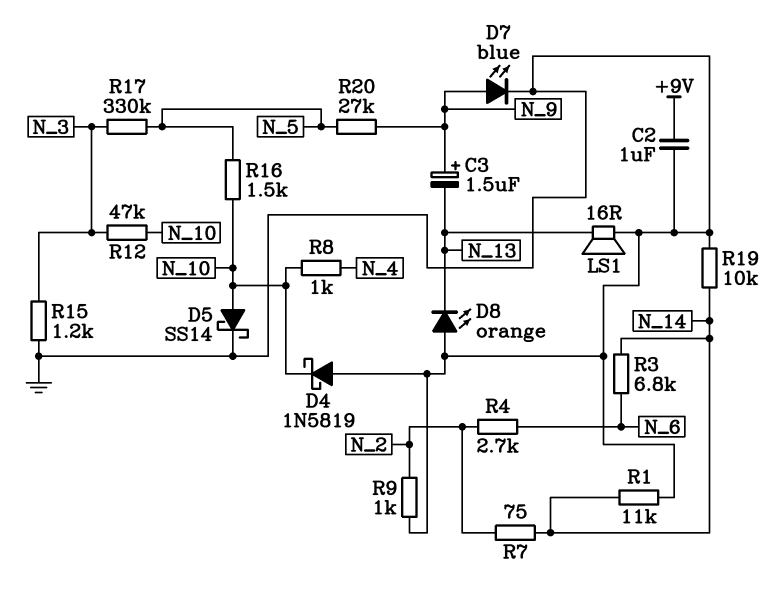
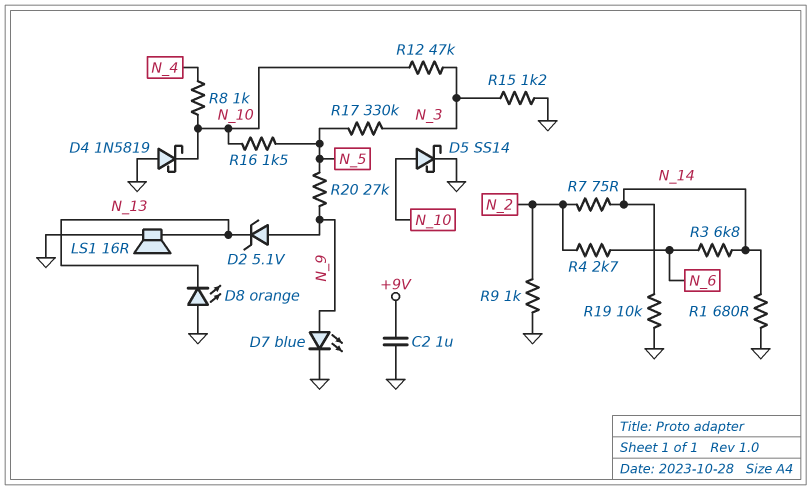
C3: 1.5uF (plus N_9, minus N_13) -> none
D2: none -> zener 5.1V (A N_9, K N_13)
R1: 11k (GND, N_14) -> 680 (GND, N_14)

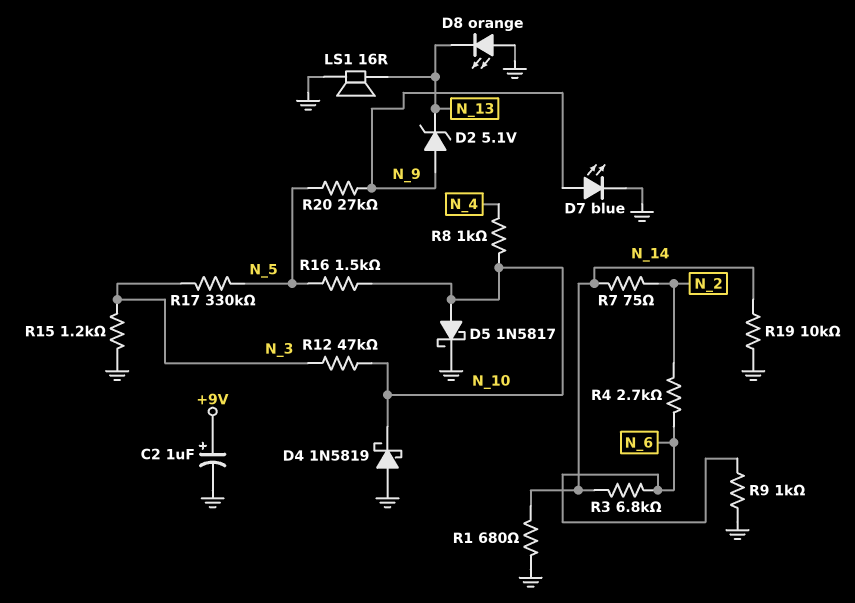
C2: 1uF (+9V, GND) -> 1uF (plus +9V, minus GND)
D5: schottky SS14 (A N_10, K GND) -> schottky 1N5817 (A N_10, K GND)
R9: 1k (GND, N_2) -> 1k (GND, N_6)

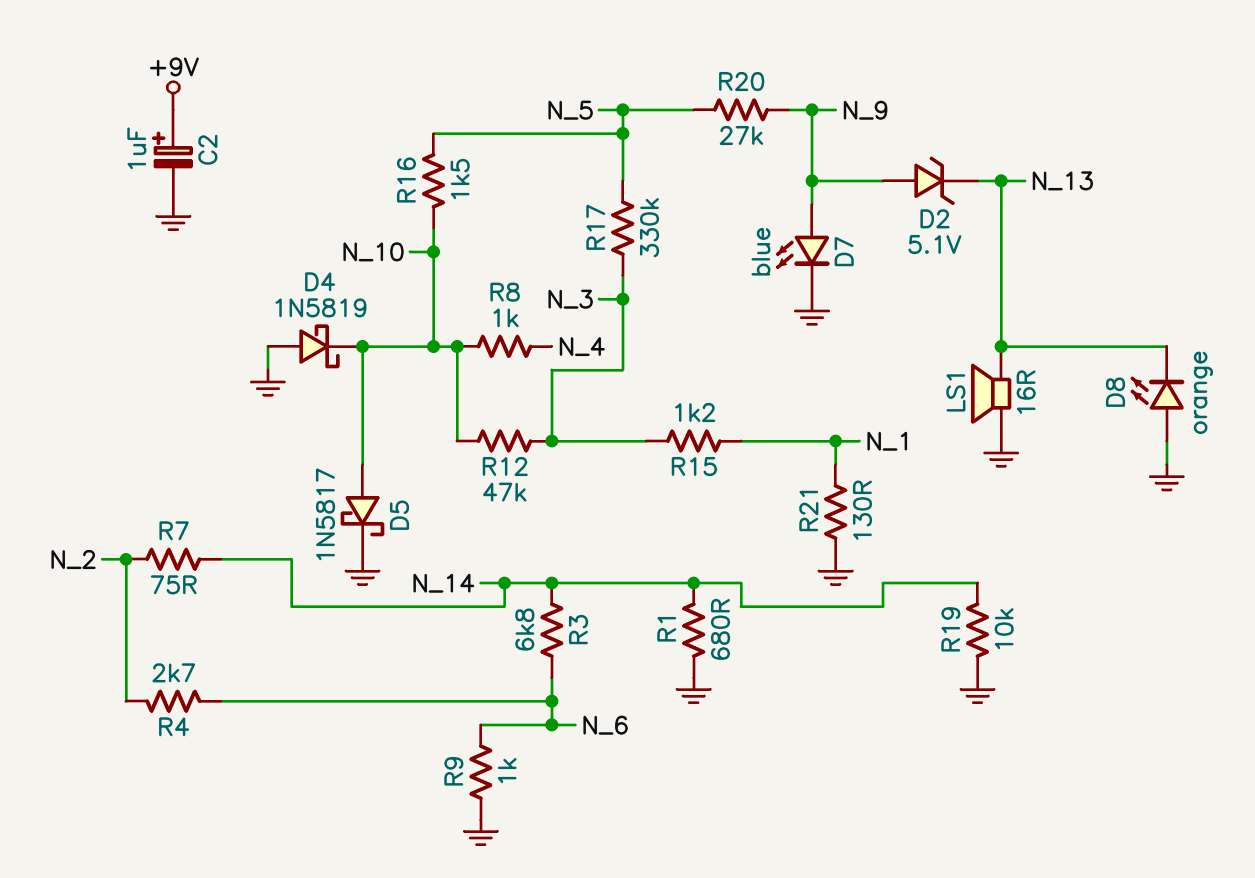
R15: 1.2k (GND, N_3) -> 1.2k (N_1, N_3)
R21: none -> 130 (GND, N_1)

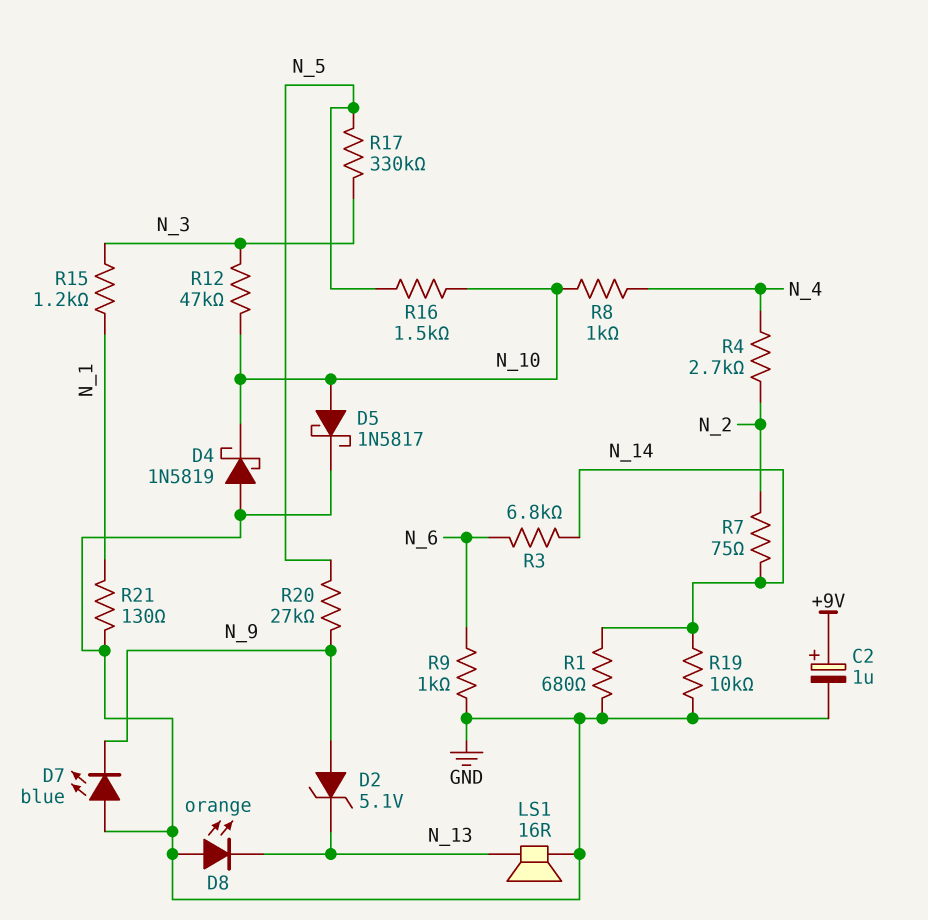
D7: LED blue (A N_9, K GND) -> LED blue (A GND, K N_9)
R4: 2.7k (N_2, N_6) -> 2.7k (N_2, N_4)

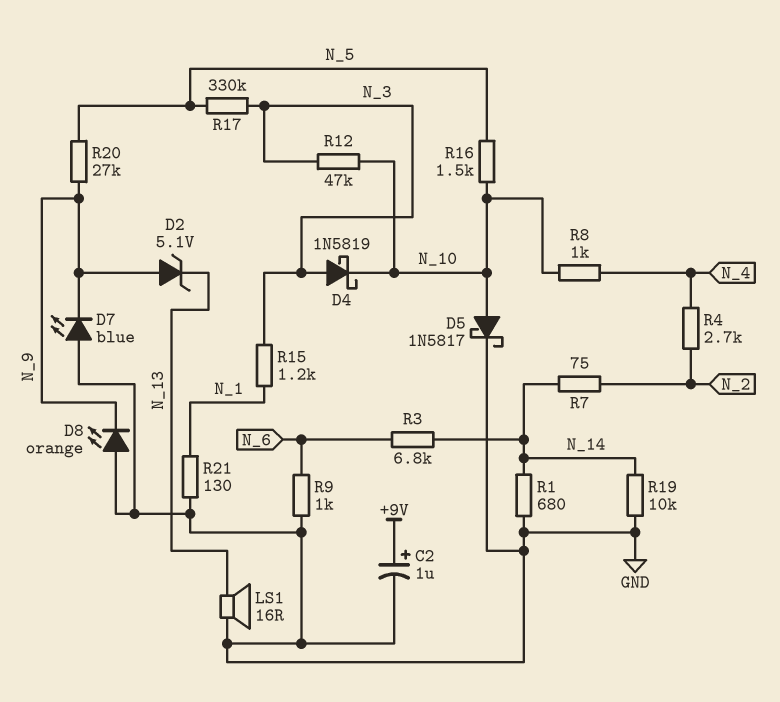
D4: schottky 1N5819 (A GND, K N_10) -> schottky 1N5819 (A N_3, K N_10)
D8: LED orange (A GND, K N_13) -> LED orange (A GND, K N_9)

